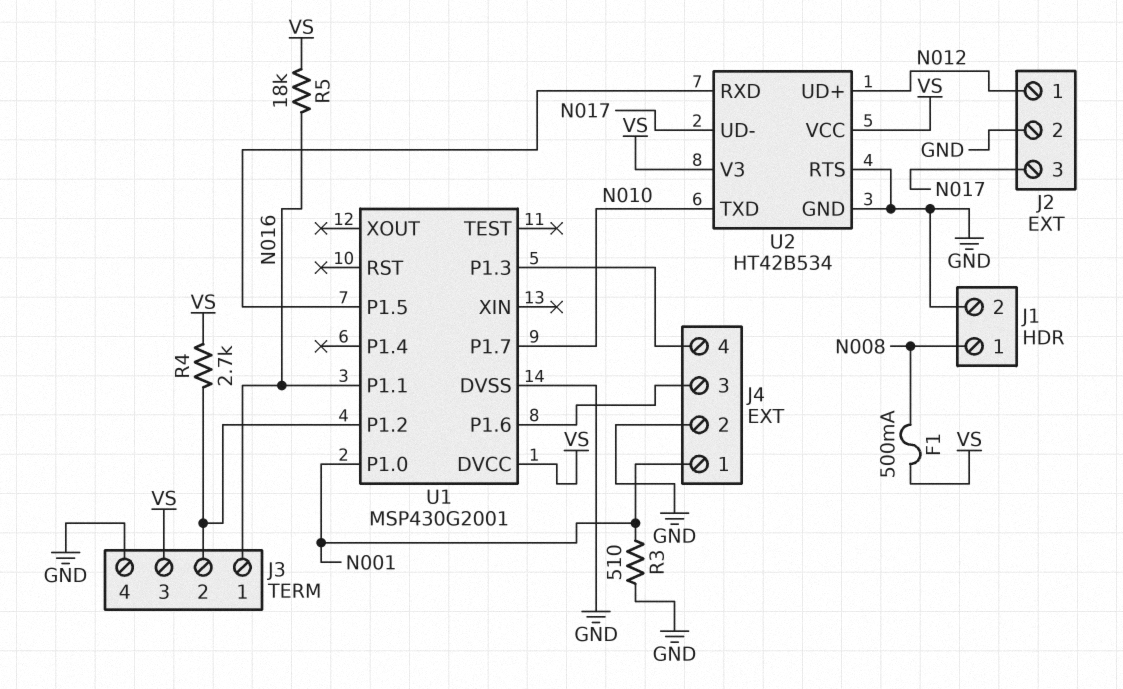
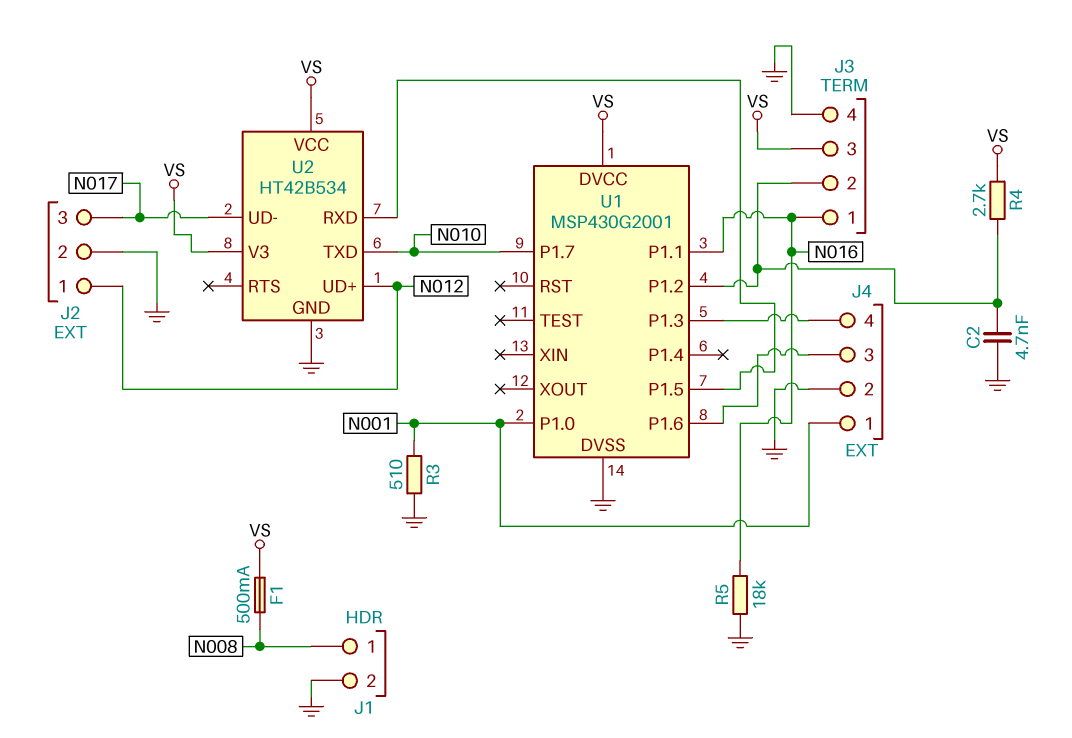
C2: none -> 4.7nF (GND, J3/2)
R5: 18k (N016, VS) -> 18k (GND, N016)
U2 pin RTS: GND -> none

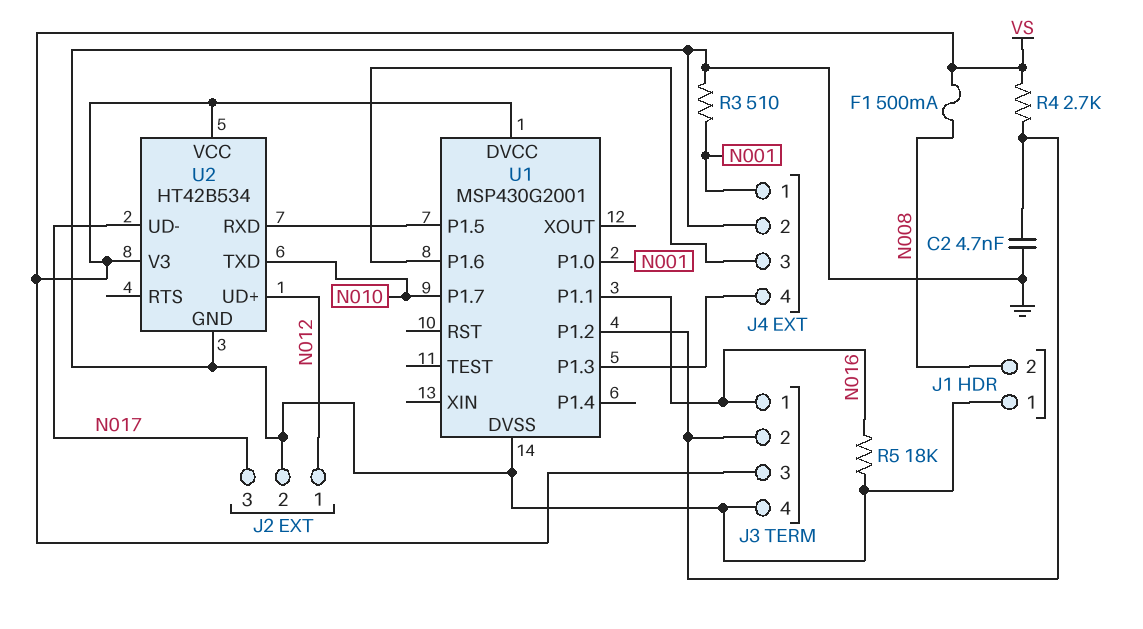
J1 pin 1: N008 -> GND
J1 pin 2: GND -> N008

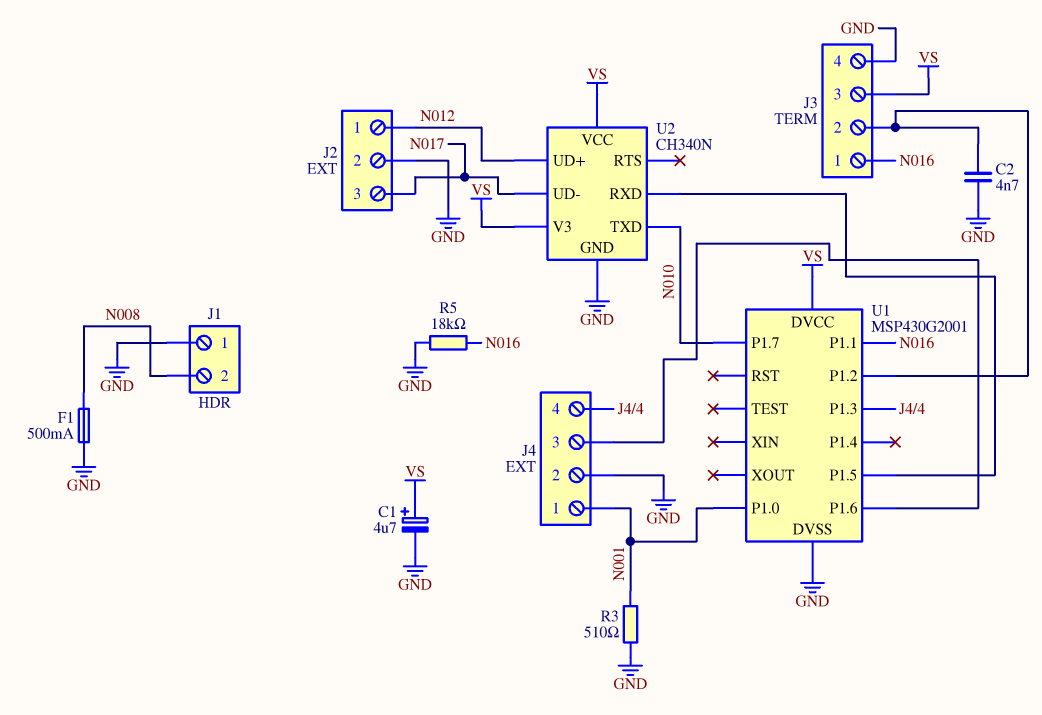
C1: none -> 4.7uF (plus VS, minus GND)
F1: 500mA (N008, VS) -> 500mA (GND, N008)
R4: 2.7k (J3/2, VS) -> none
U2: HT42B534 -> CH340N

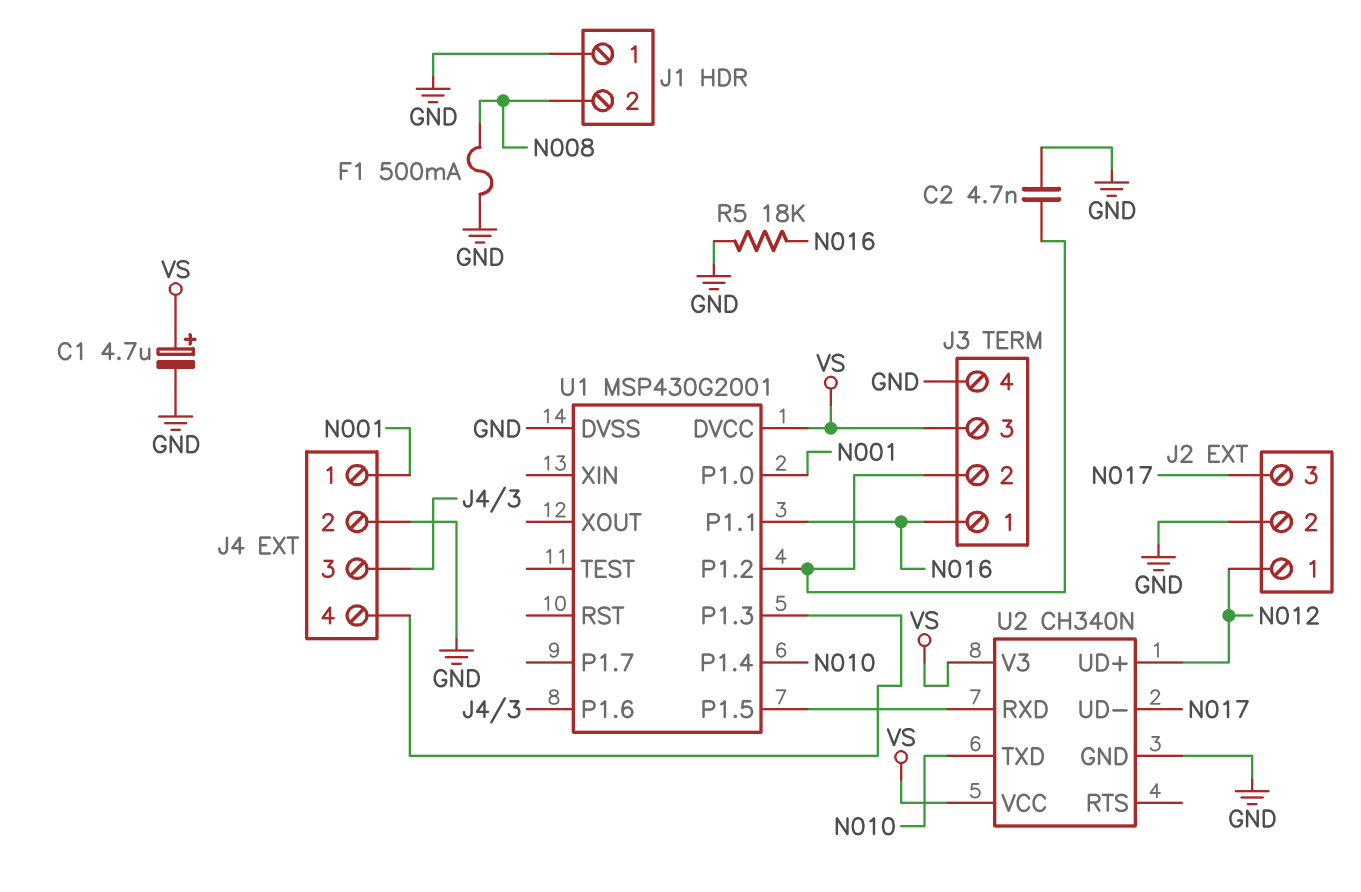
R3: 510 (GND, N001) -> none
U1 pin P1.4: none -> N010
U1 pin P1.7: N010 -> none

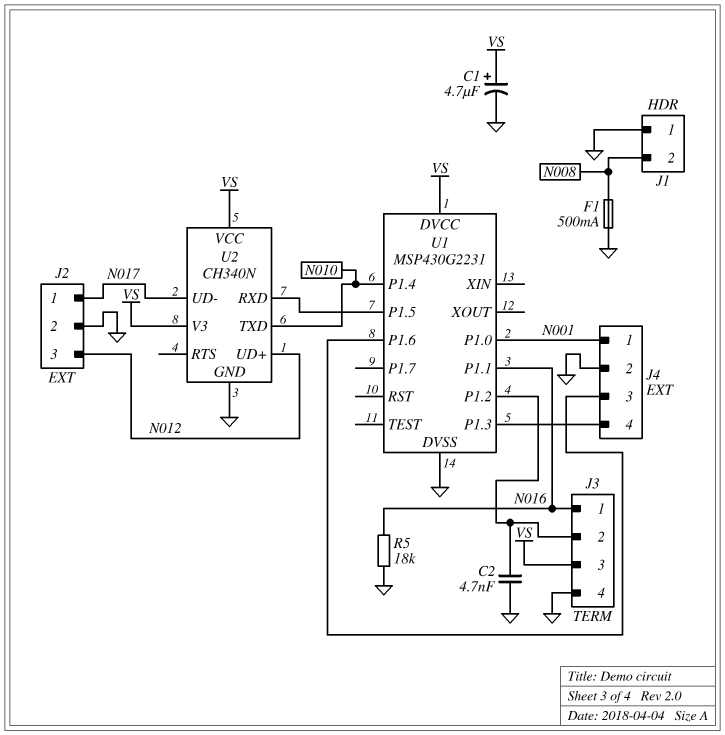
J2 pin 1: N012 -> N017
J2 pin 3: N017 -> N012
U1: MSP430G2001 -> MSP430G2231

